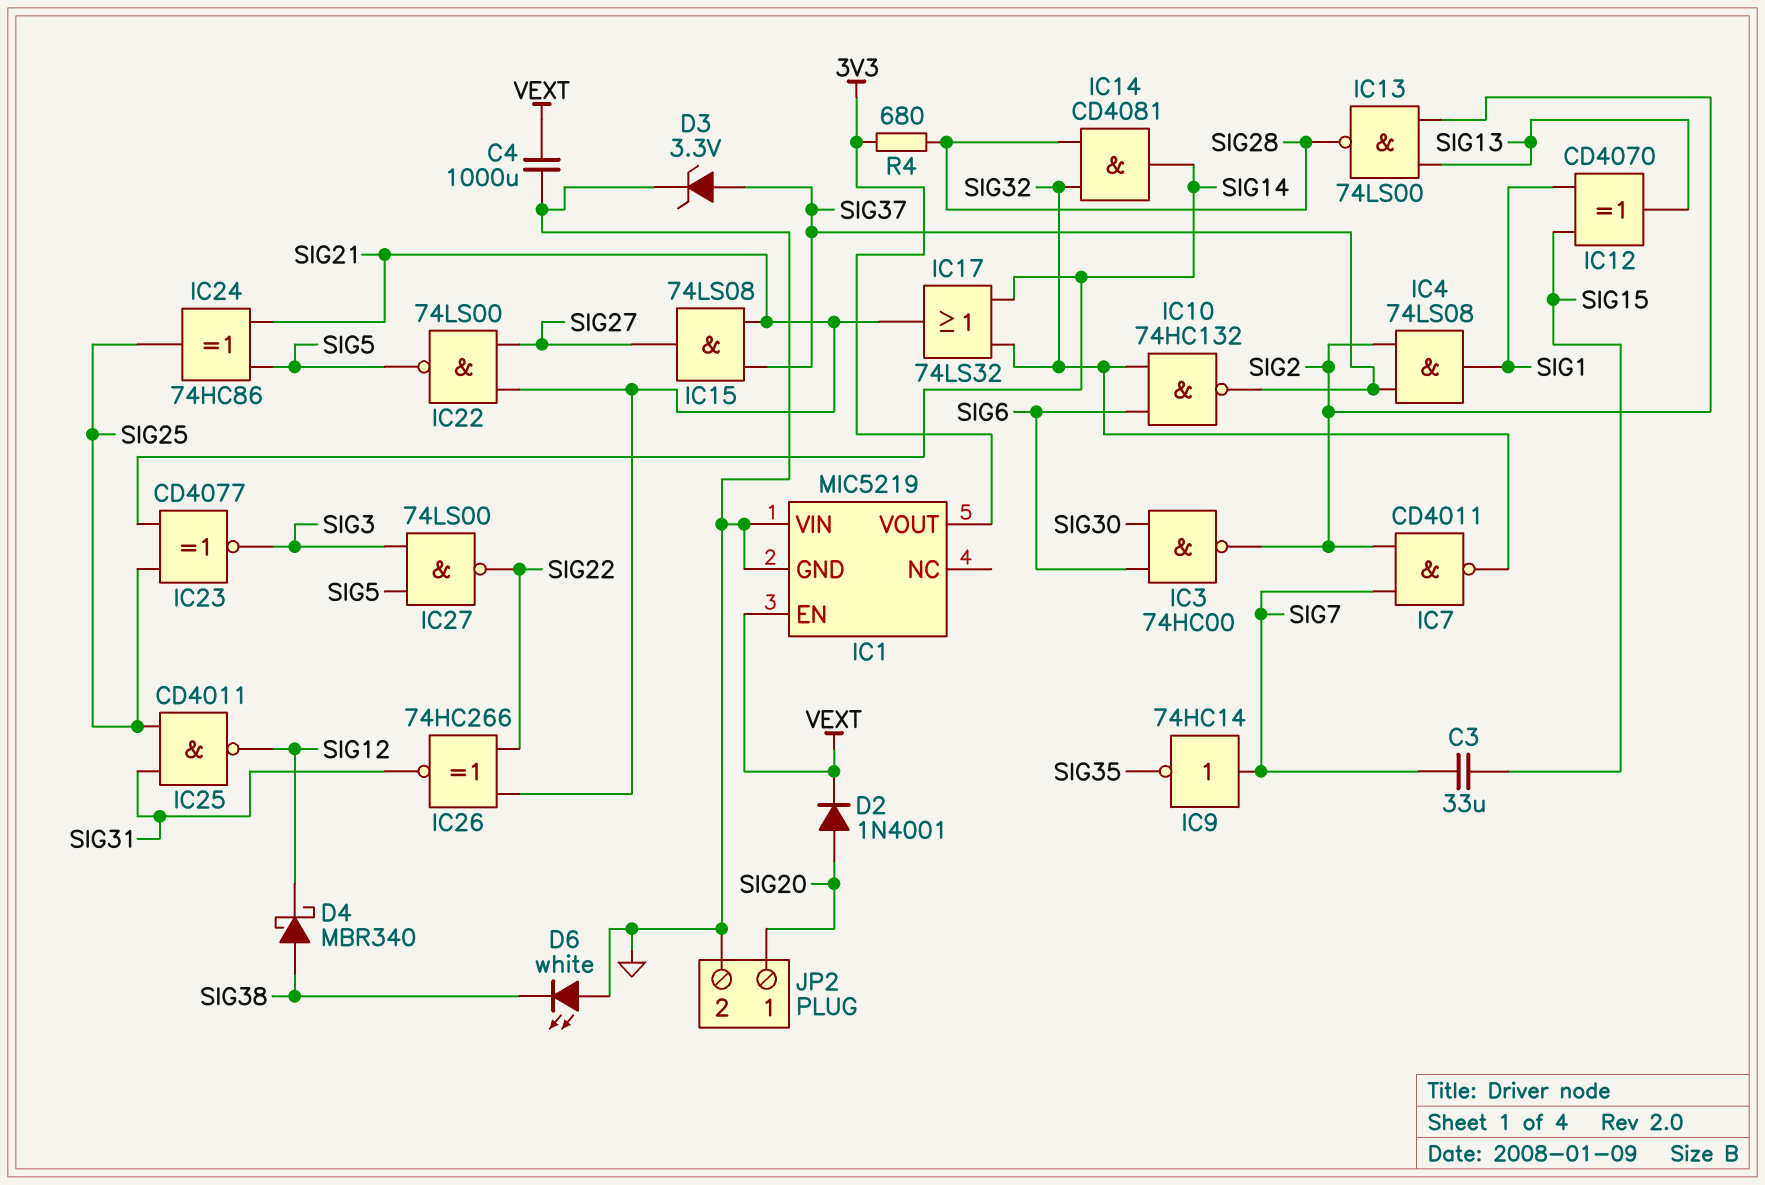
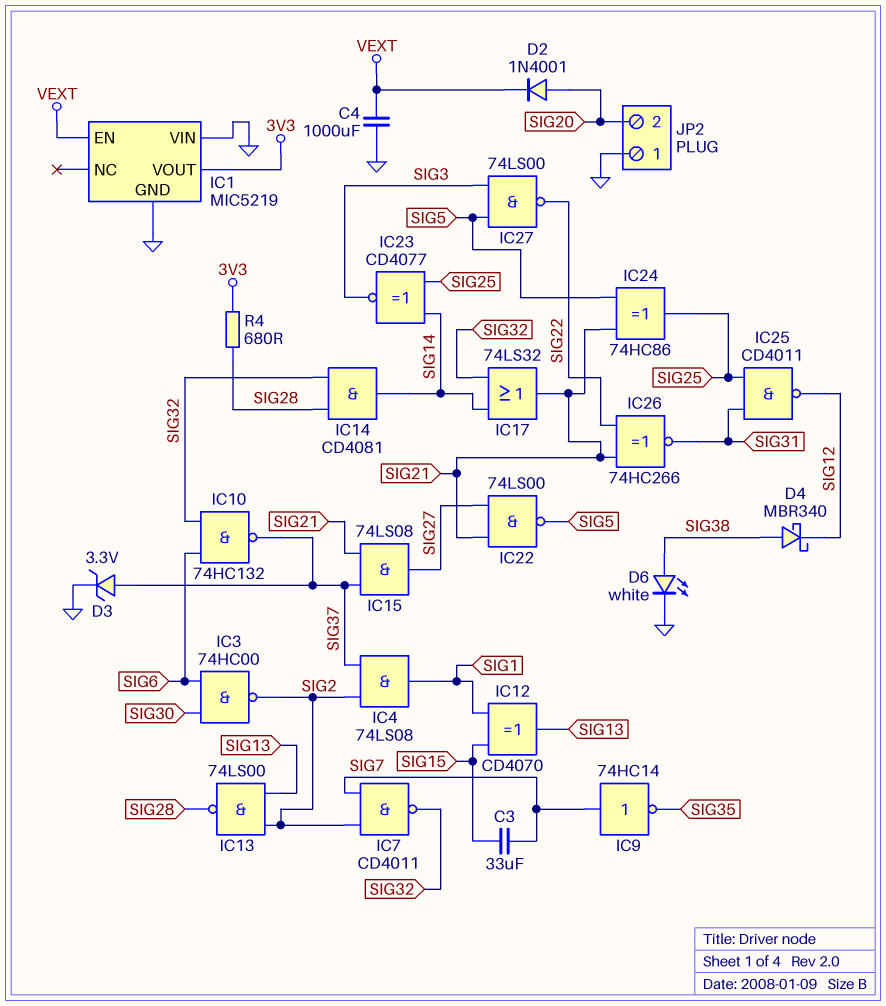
D6: LED white (A GND, K SIG38) -> LED white (A SIG38, K GND)
JP2 pin 1: SIG20 -> GND
JP2 pin 2: GND -> SIG20

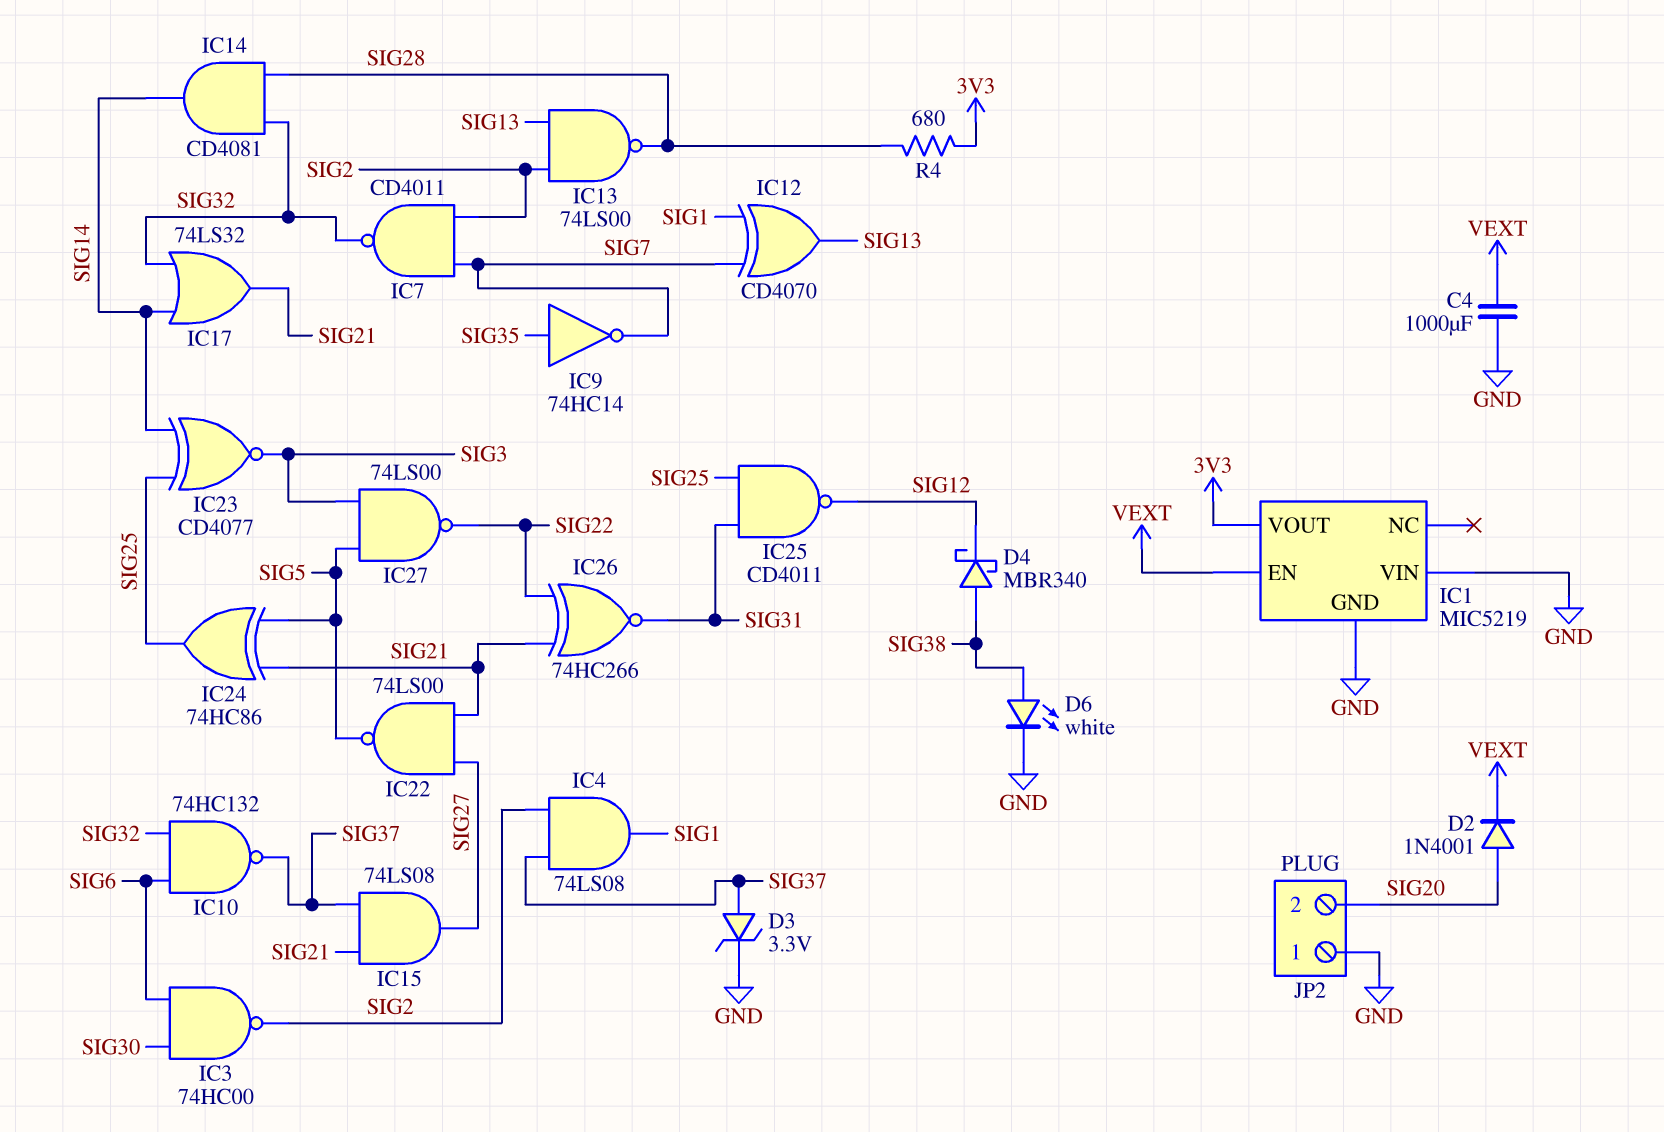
C3: 33uF (SIG7, SIG15) -> none
IC9: NOT 74HC14 (in SIG7, out SIG35) -> NOT 74HC14 (in SIG35, out SIG7)
IC12: XOR CD4070 (in SIG1, in SIG15, out SIG13) -> XOR CD4070 (in SIG1, in SIG7, out SIG13)

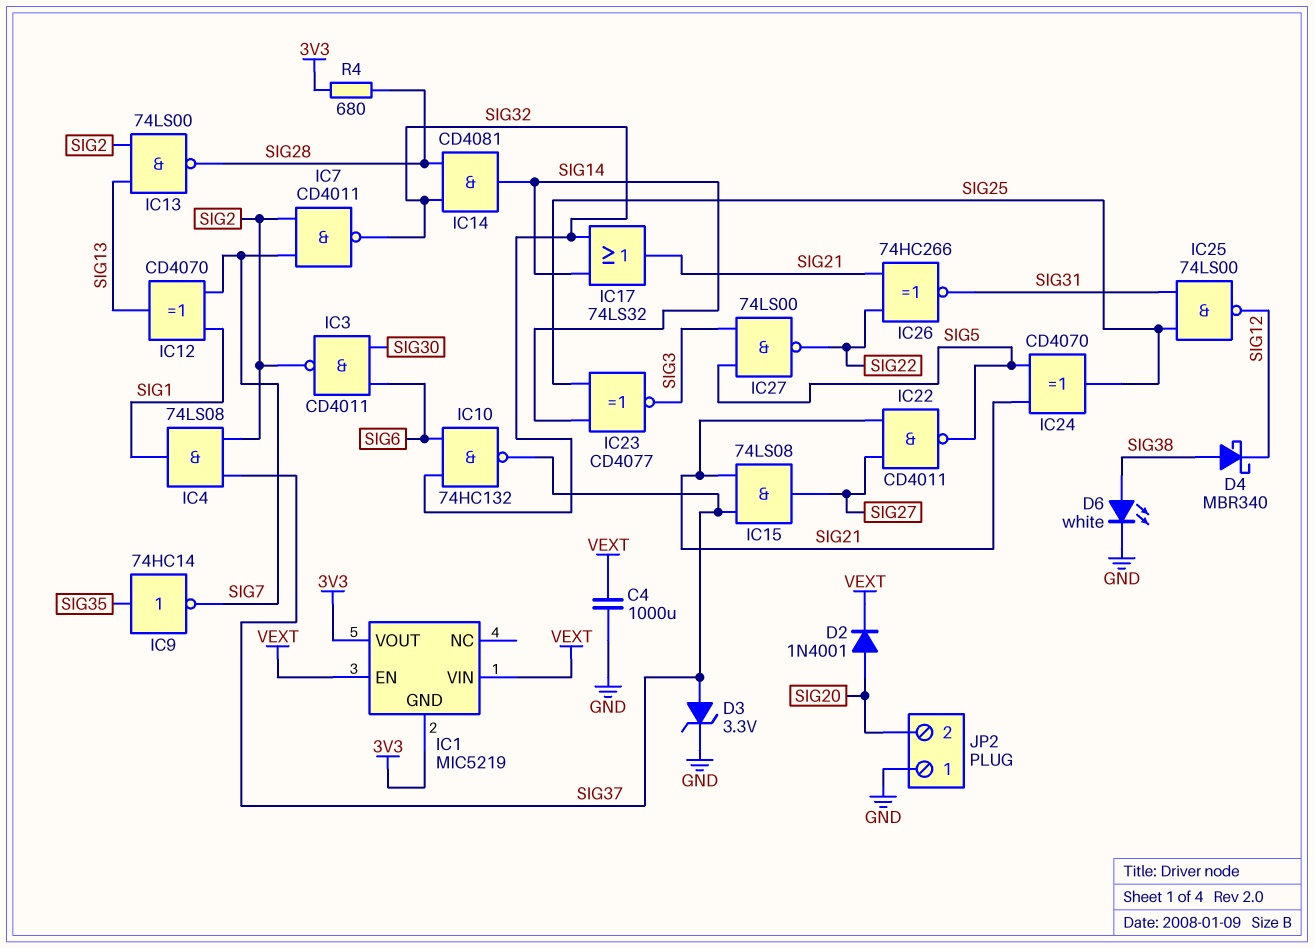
IC1 pin GND: GND -> 3V3
IC1 pin VIN: GND -> VEXT
IC3: NAND 74HC00 (in SIG6, in SIG30, out SIG2) -> NAND CD4011 (in SIG6, in SIG30, out SIG2)
IC22: NAND 74LS00 (in SIG21, in SIG27, out SIG5) -> NAND CD4011 (in SIG21, in SIG27, out SIG5)
IC24: XOR 74HC86 (in SIG5, in SIG21, out SIG25) -> XOR CD4070 (in SIG5, in SIG21, out SIG25)
IC25: NAND CD4011 (in SIG25, in SIG31, out SIG12) -> NAND 74LS00 (in SIG25, in SIG31, out SIG12)

